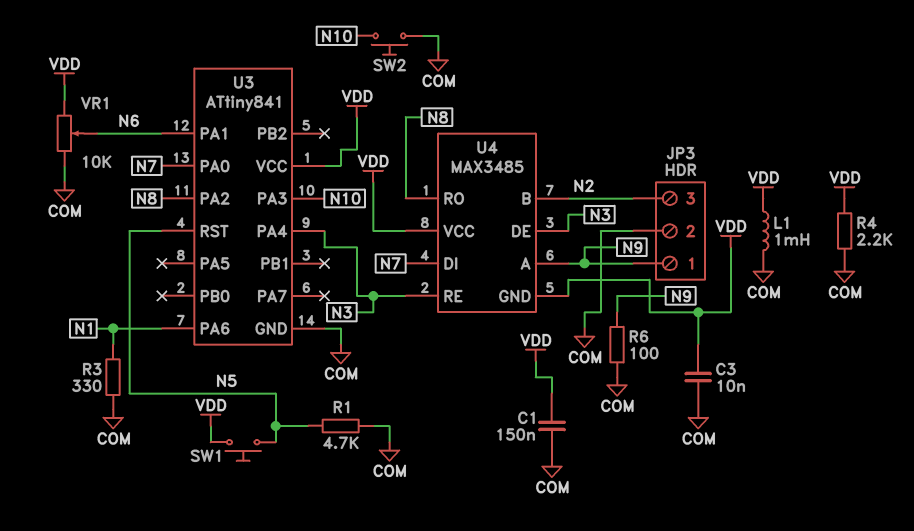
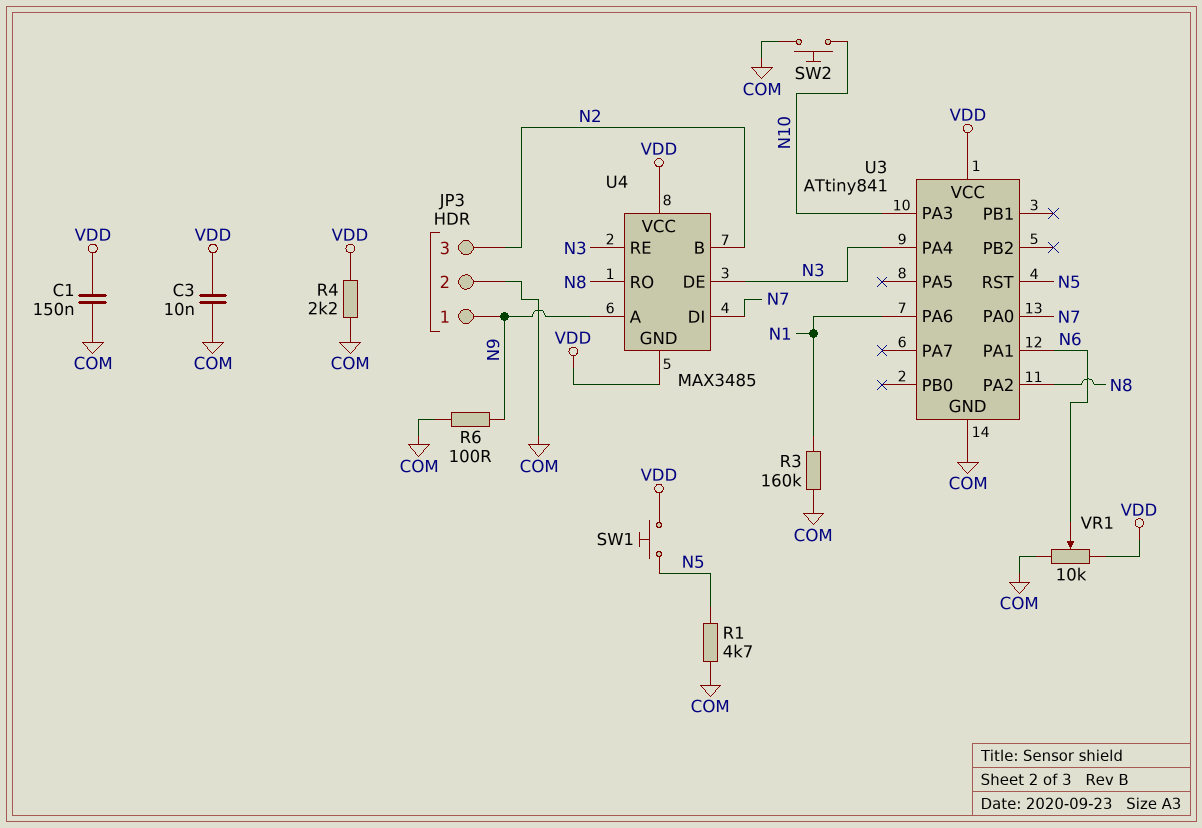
L1: 1mH (COM, VDD) -> none
R3: 330 (COM, N1) -> 160k (COM, N1)

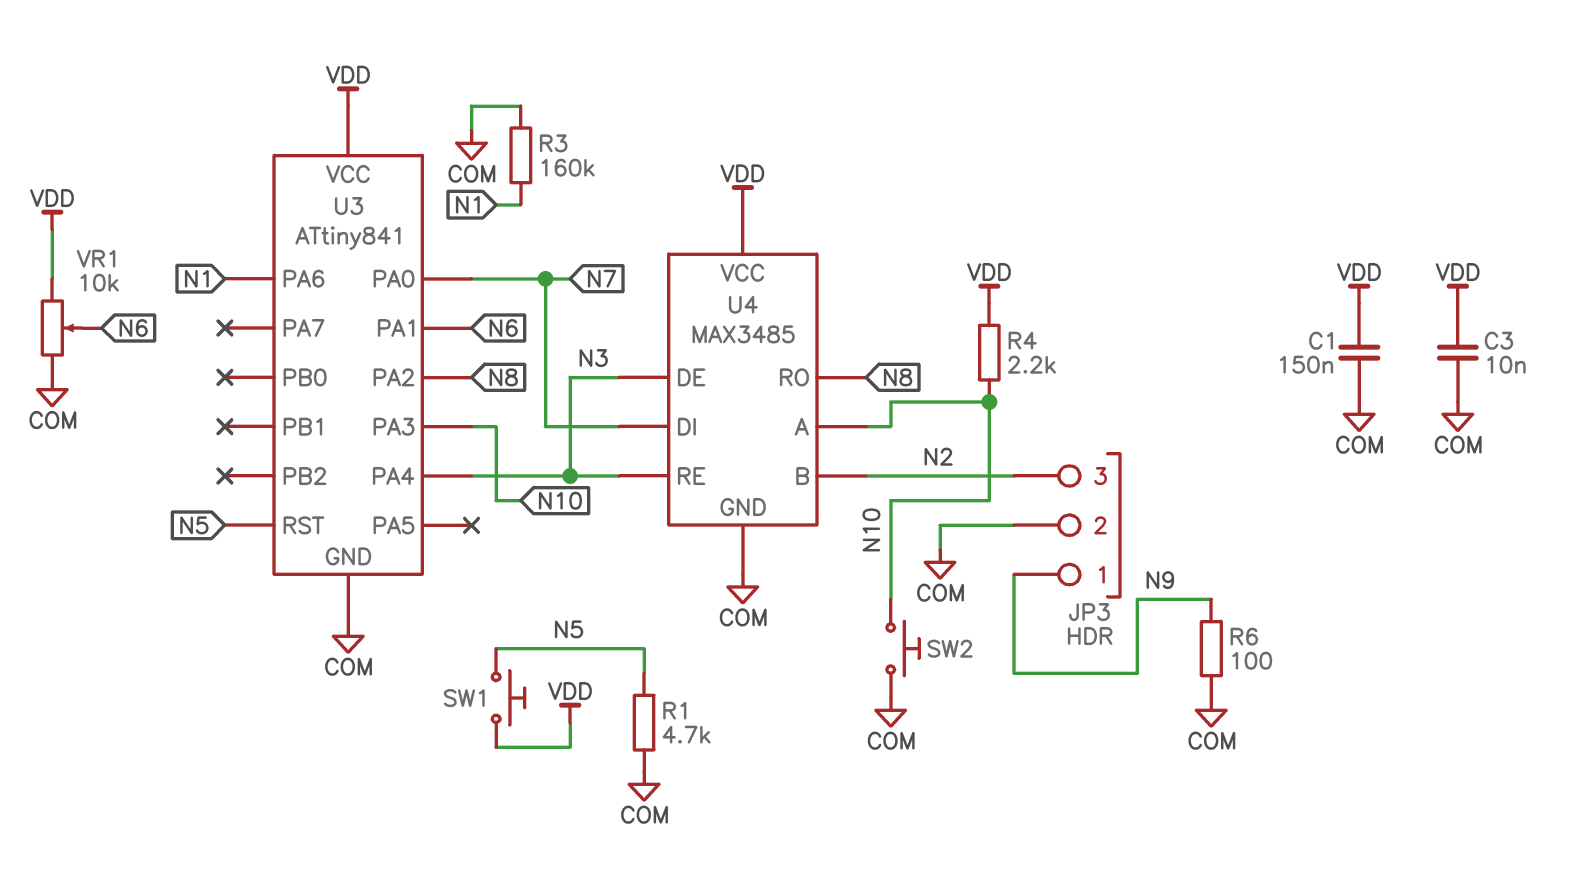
R4: 2.2k (COM, VDD) -> 2.2k (N10, VDD)
U4 pin A: N9 -> N10
U4 pin GND: VDD -> COM

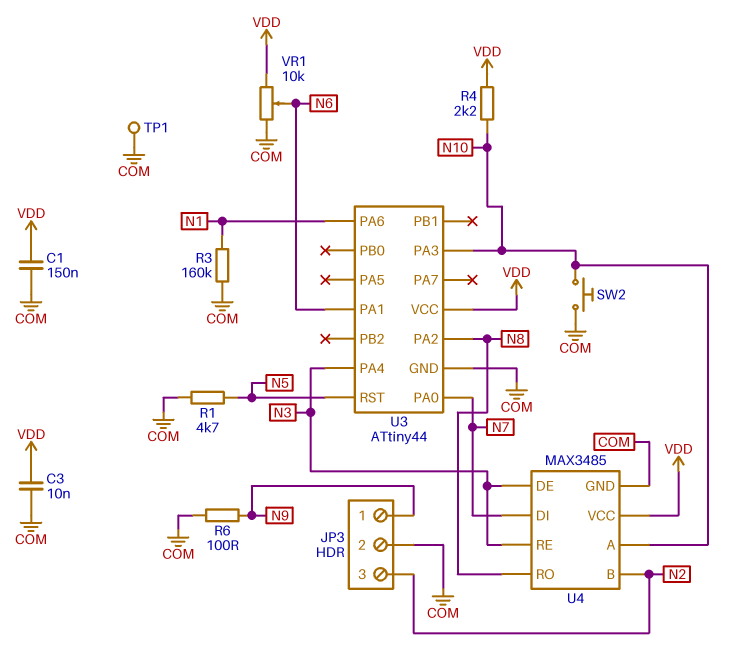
SW1: button (N5, VDD) -> none
TP1: none -> test point (COM)
U3: ATtiny841 -> ATtiny44

